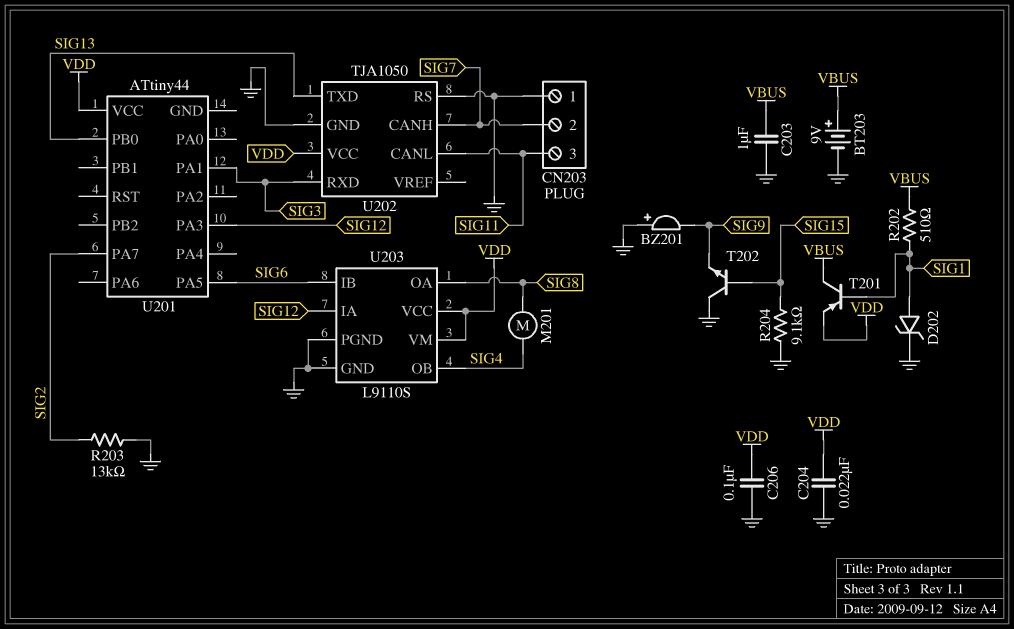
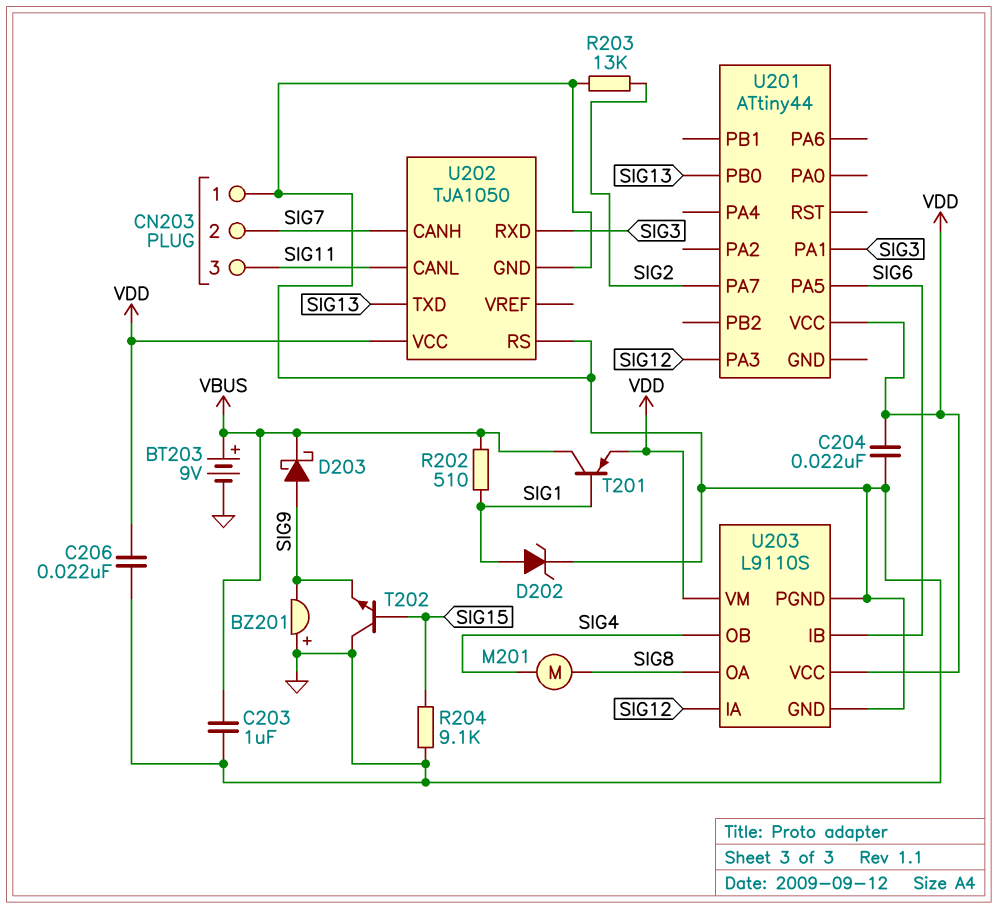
C206: 100nF (GND, VDD) -> 22nF (GND, VDD)
D203: none -> schottky (A SIG9, K VBUS)

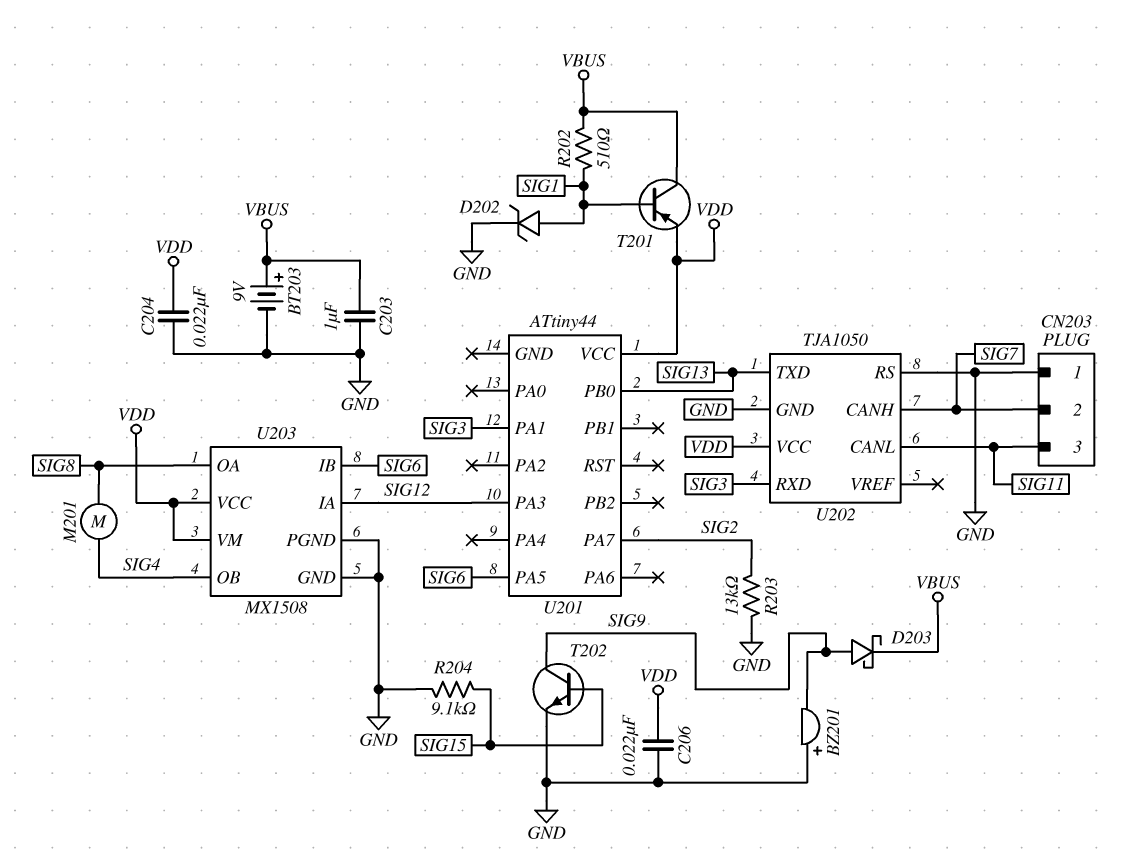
T202: NPN (B SIG15, C GND, E SIG9) -> NPN (B SIG15, C SIG9, E GND)
U203: L9110S -> MX1508

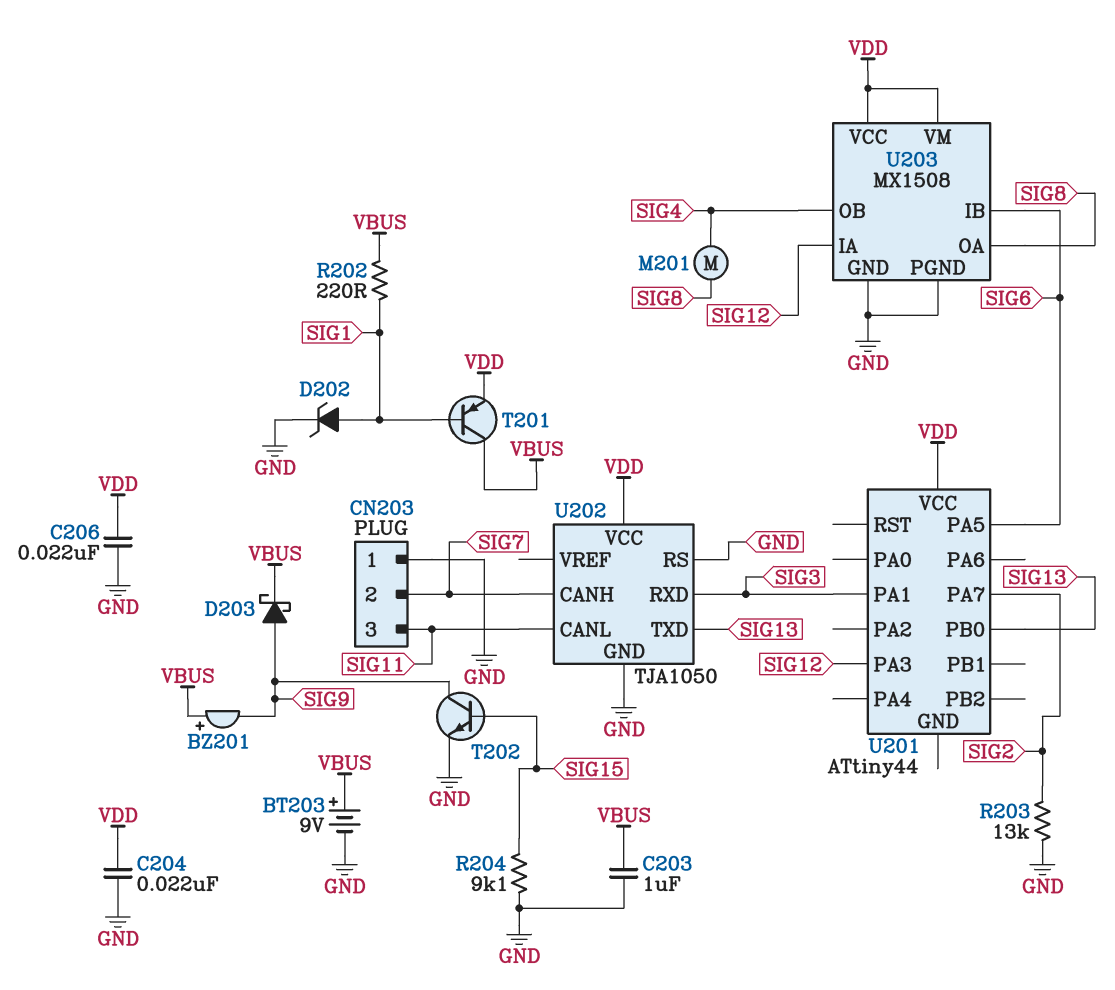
BZ201: buzzer (plus GND, minus SIG9) -> buzzer (plus VBUS, minus SIG9)
R202: 510 (SIG1, VBUS) -> 220 (SIG1, VBUS)

